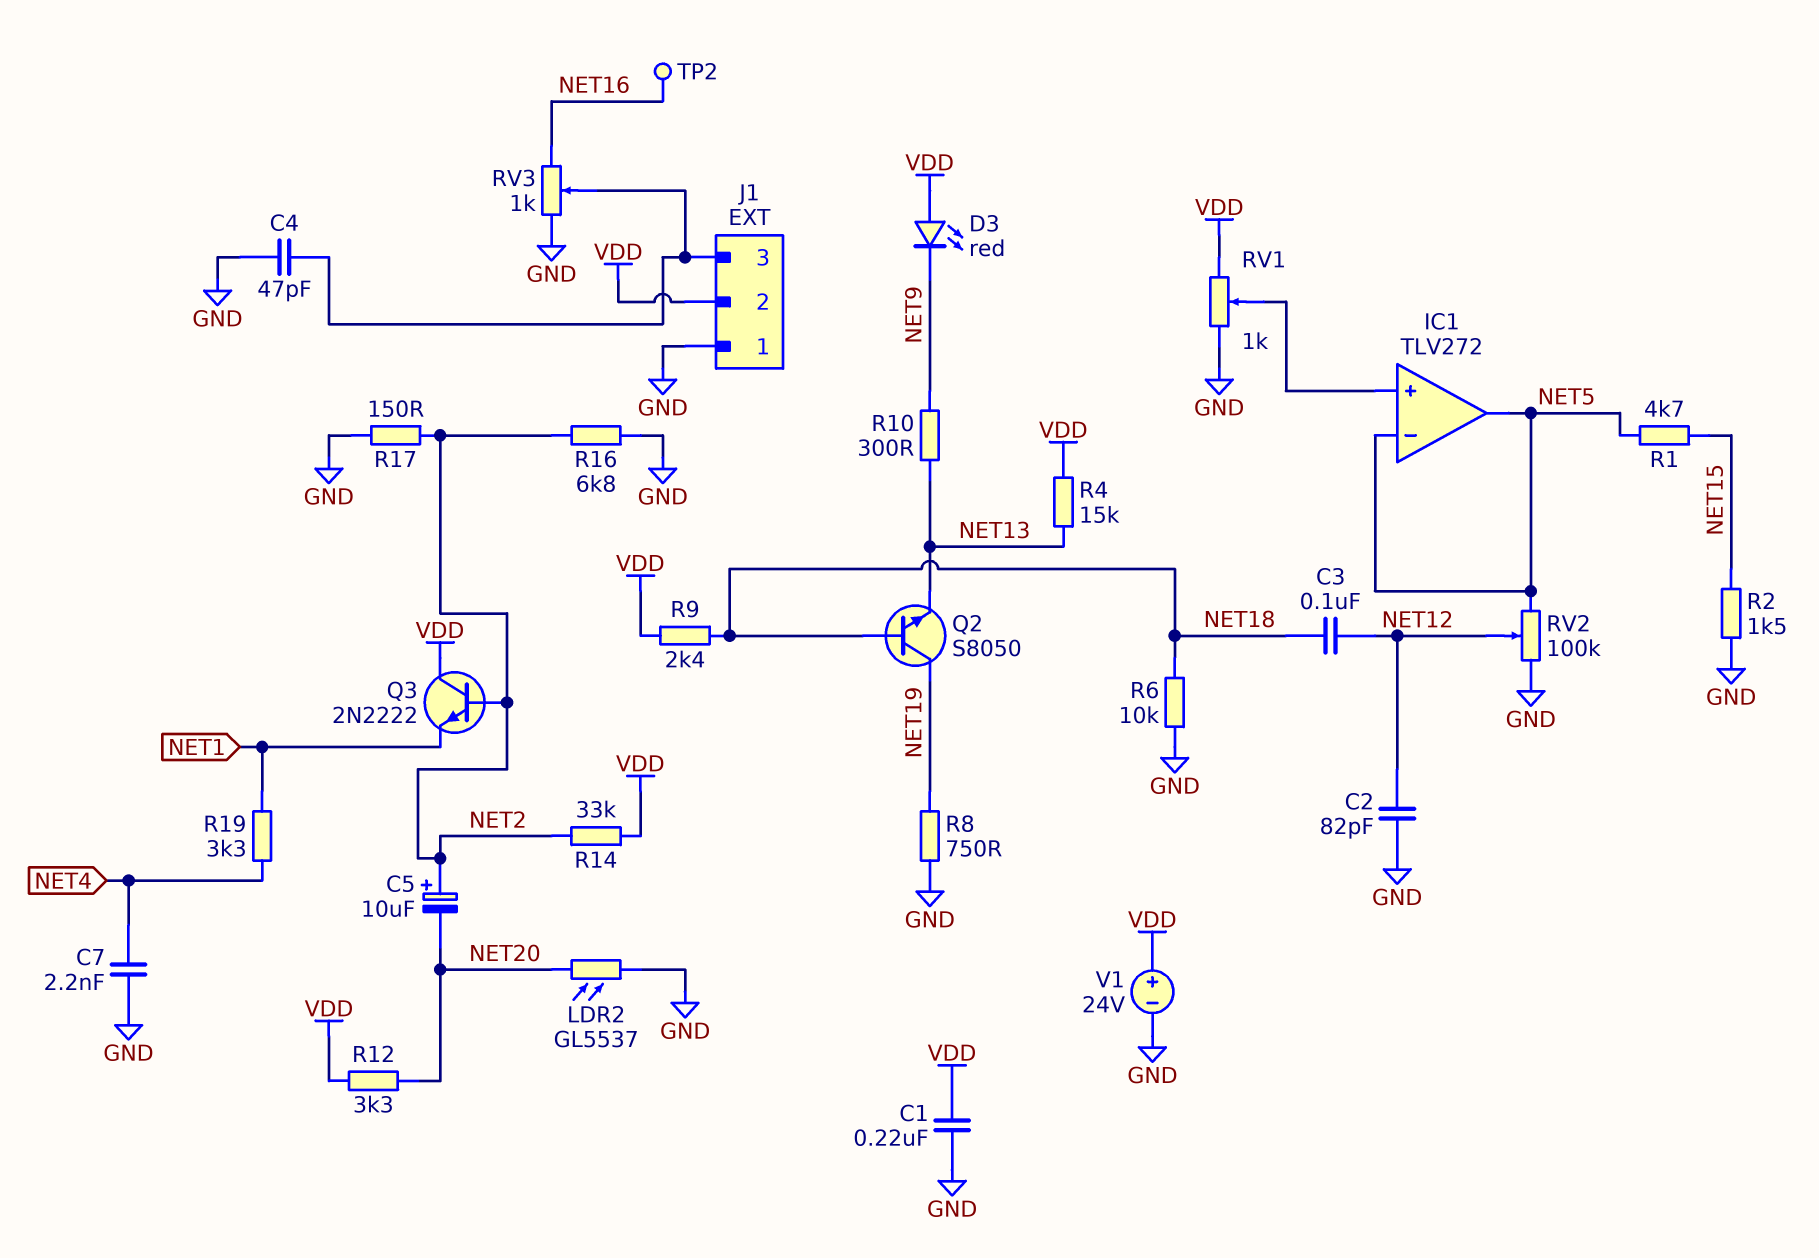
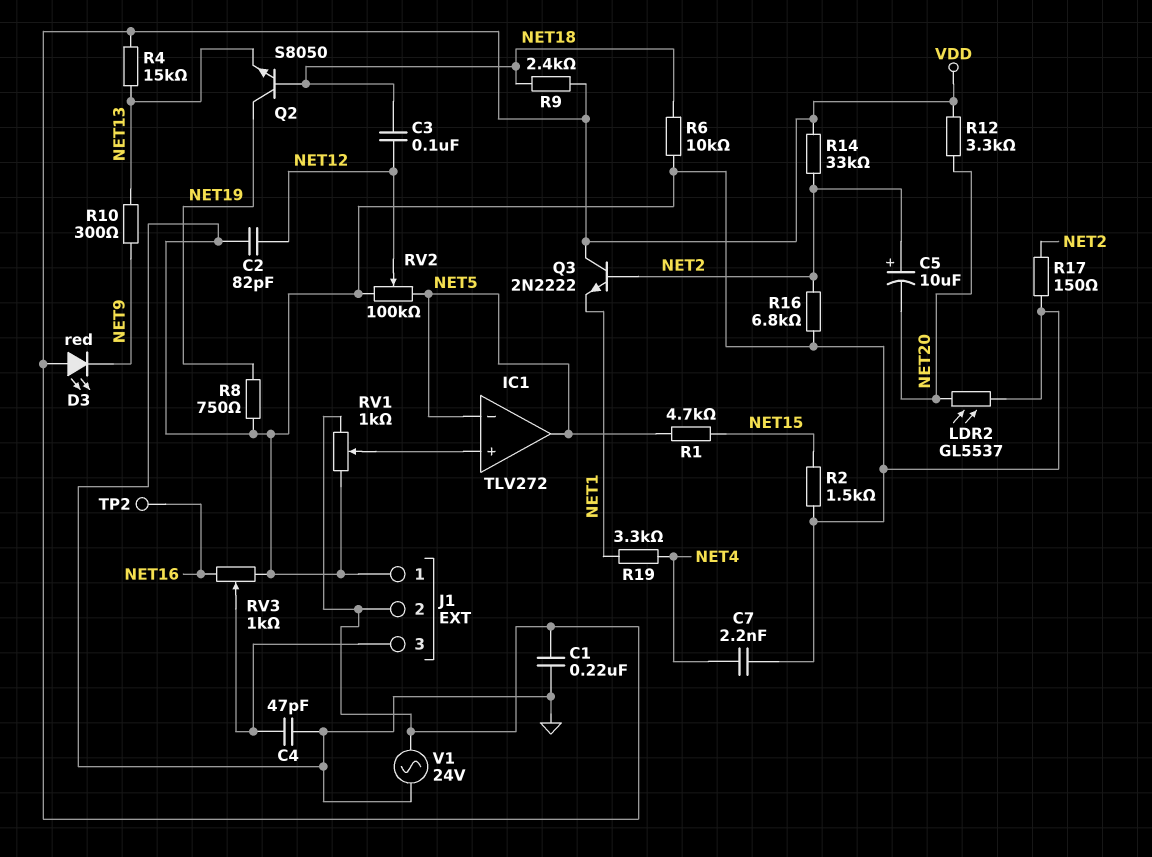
V1: 24V (plus VDD, minus GND) -> AC 24V (GND, VDD)

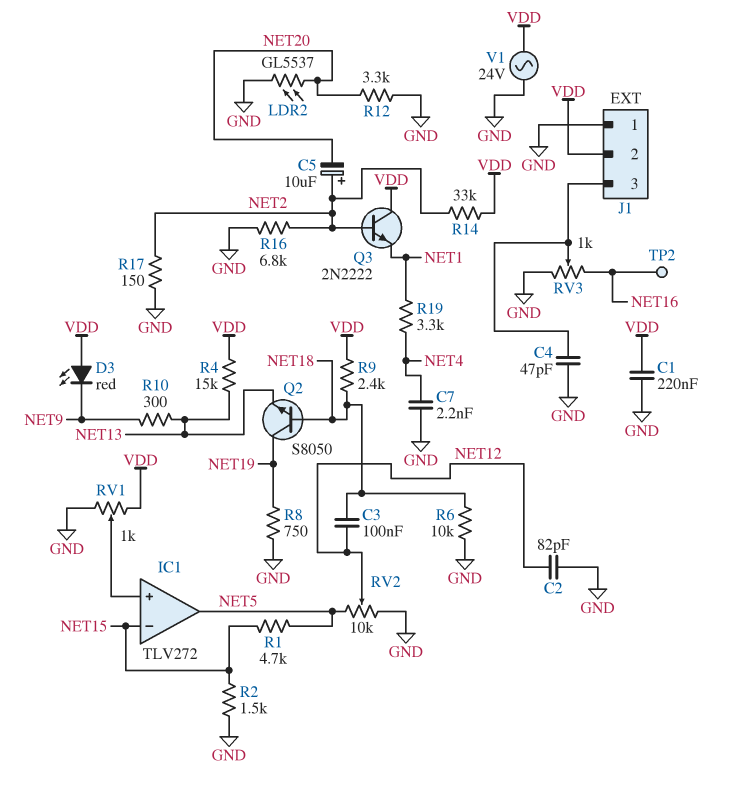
IC1 pin in-: NET5 -> NET15
R12: 3.3k (NET20, VDD) -> 3.3k (GND, NET20)
RV2: 100k (GND, NET5, wiper NET12) -> 10k (GND, NET5, wiper NET12)

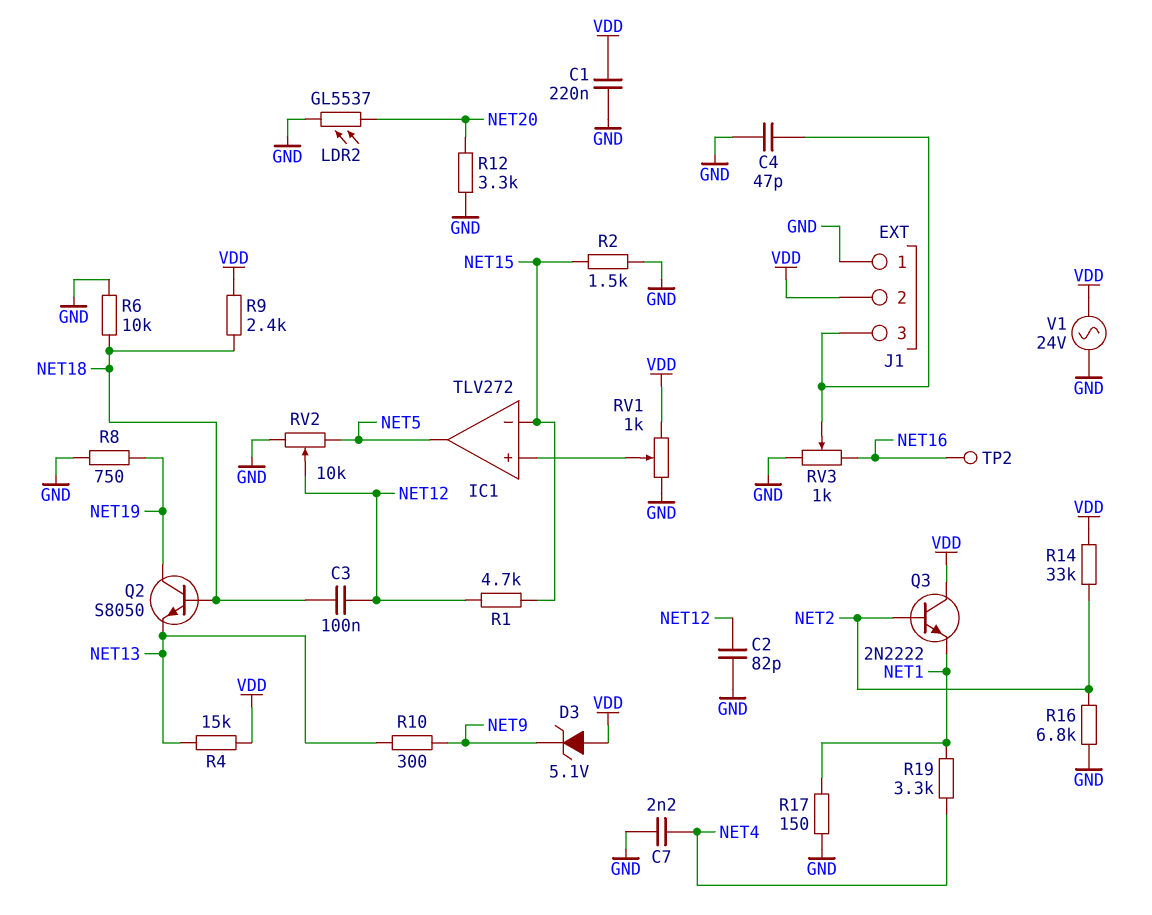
C5: 10uF (plus NET2, minus NET20) -> none
D3: LED red (A VDD, K NET9) -> zener 5.1V (A VDD, K NET9)
R1: 4.7k (NET5, NET15) -> 4.7k (NET12, NET15)
R17: 150 (GND, NET2) -> 150 (GND, NET1)

